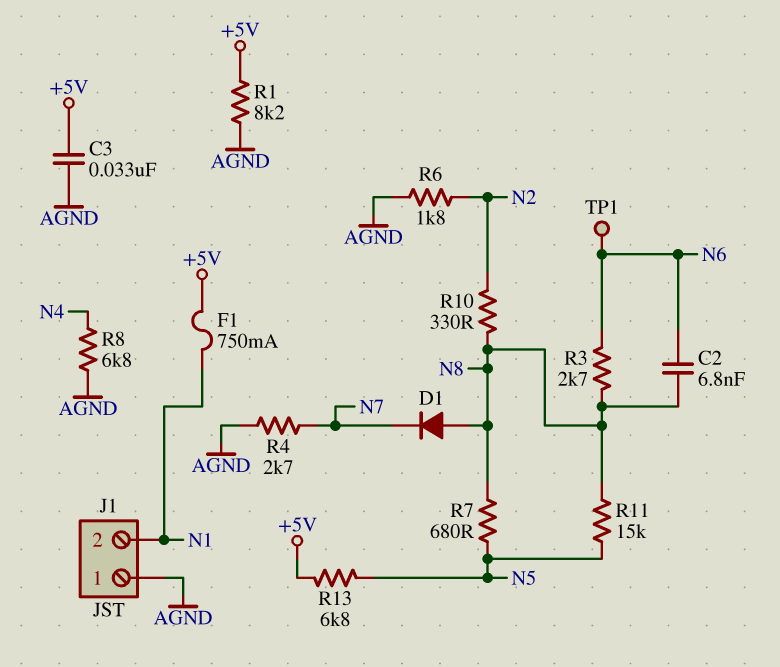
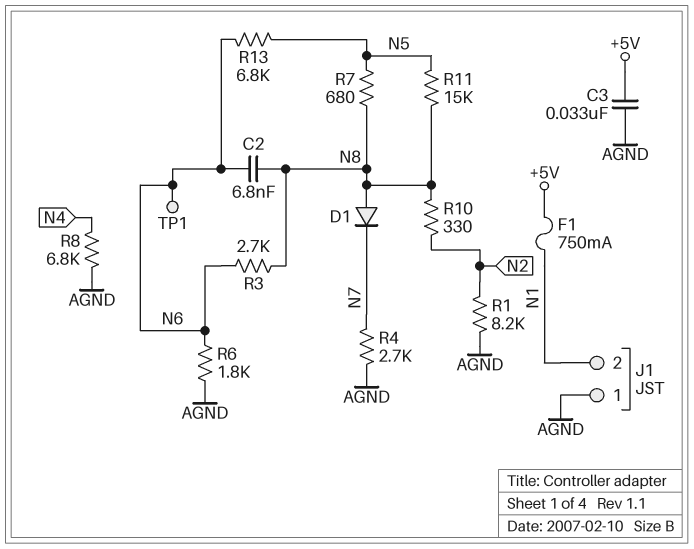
R1: 8.2k (+5V, AGND) -> 8.2k (AGND, N2)
R6: 1.8k (AGND, N2) -> 1.8k (AGND, N6)
R13: 6.8k (+5V, N5) -> 6.8k (N5, N6)

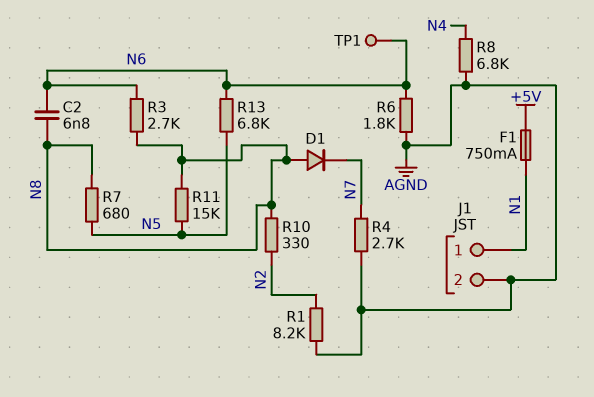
C3: 33nF (+5V, AGND) -> none
J1 pin 1: AGND -> N1
J1 pin 2: N1 -> AGND

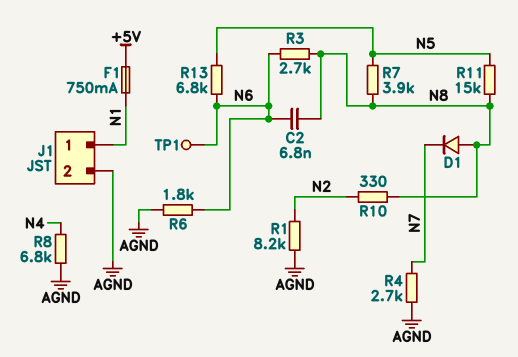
R7: 680 (N5, N8) -> 3.9k (N5, N8)

